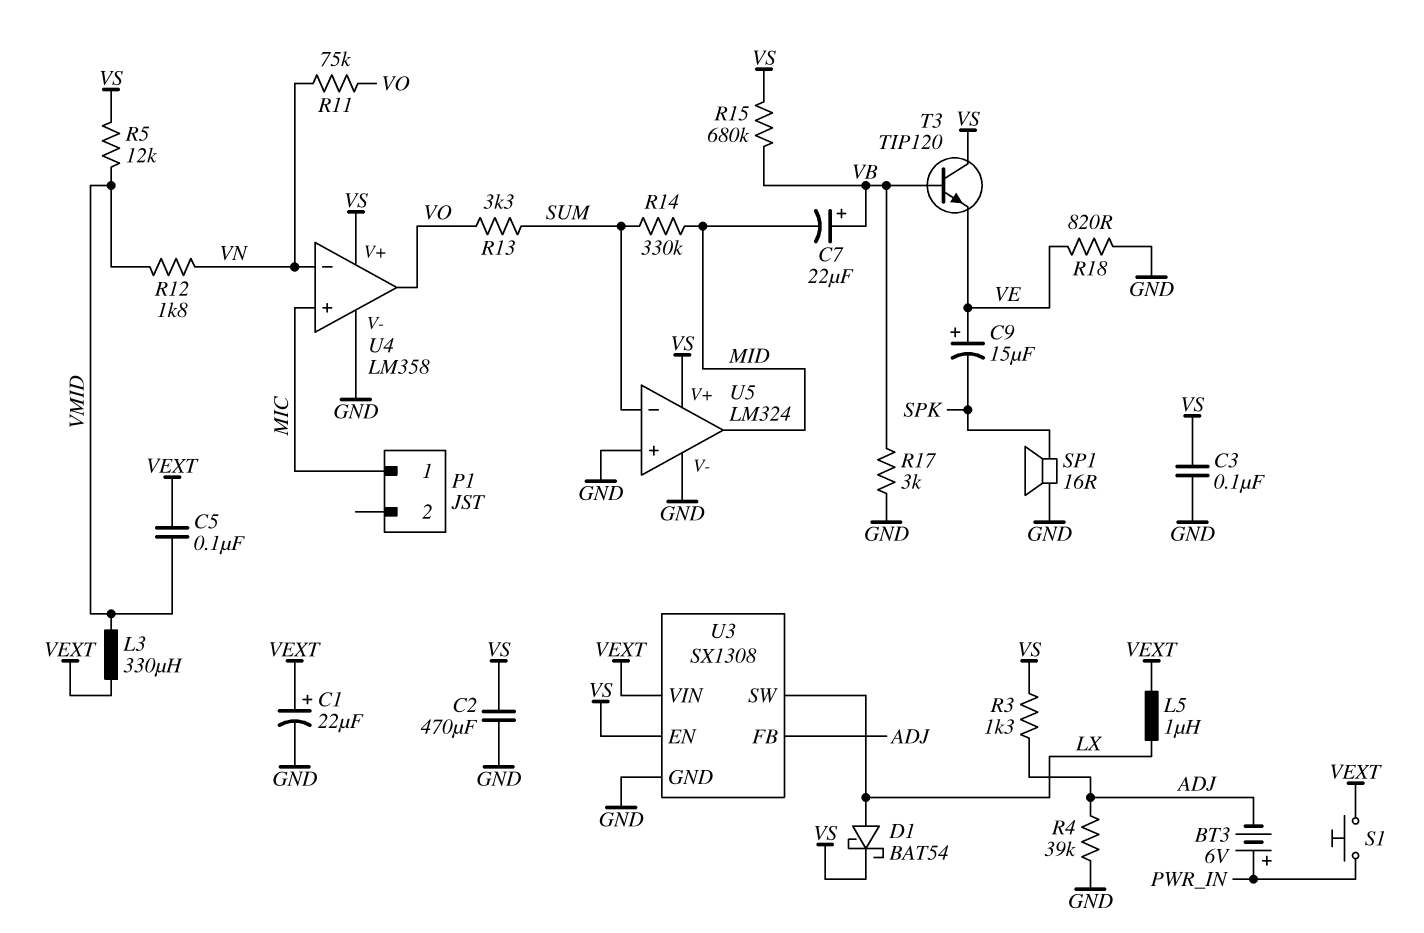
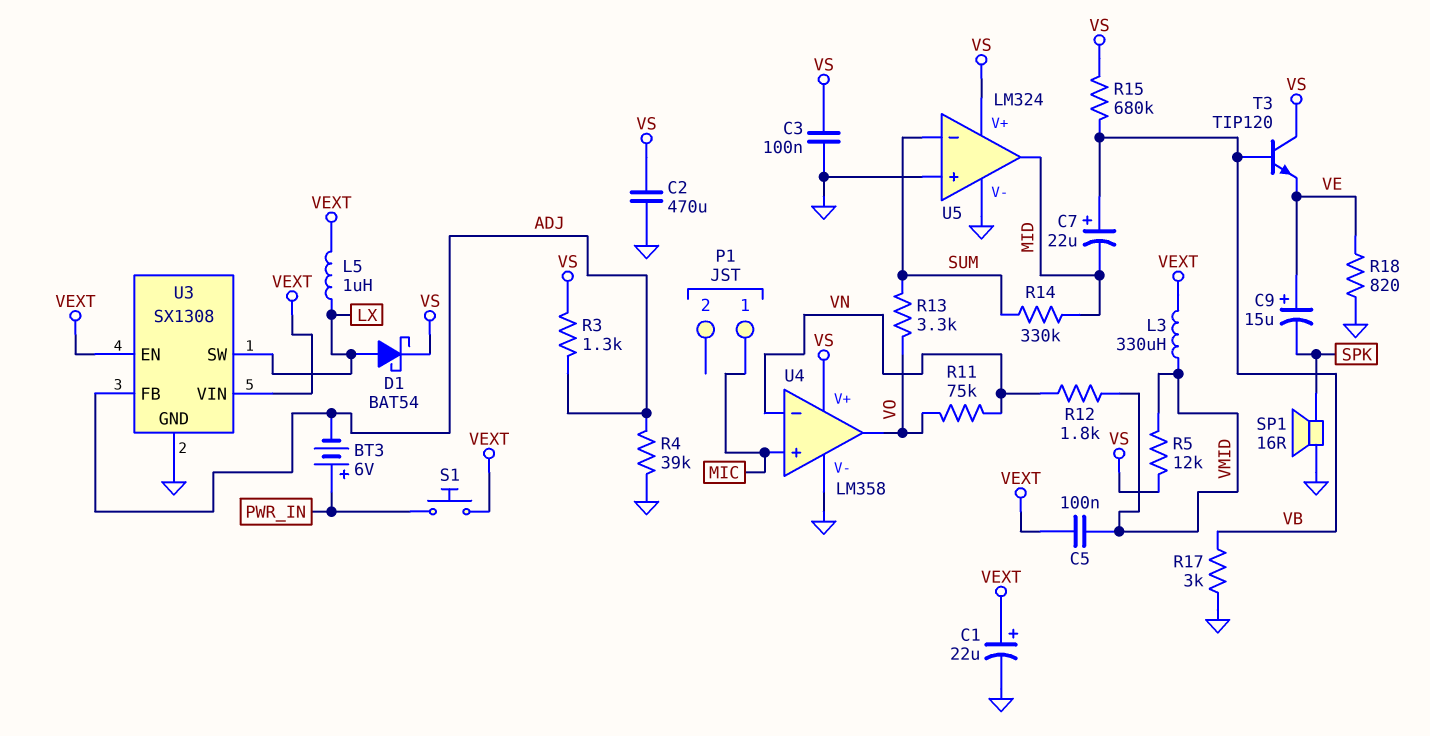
U3 pin EN: VS -> VEXT

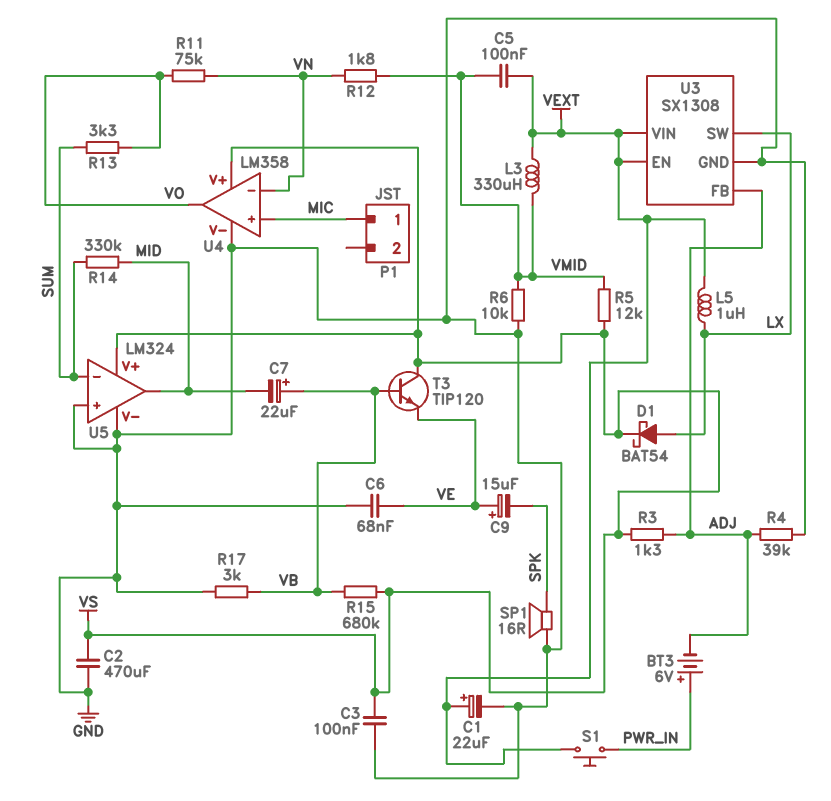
C6: none -> 68nF (GND, VE)
R6: none -> 10k (GND, VMID)
R18: 820 (GND, VE) -> none

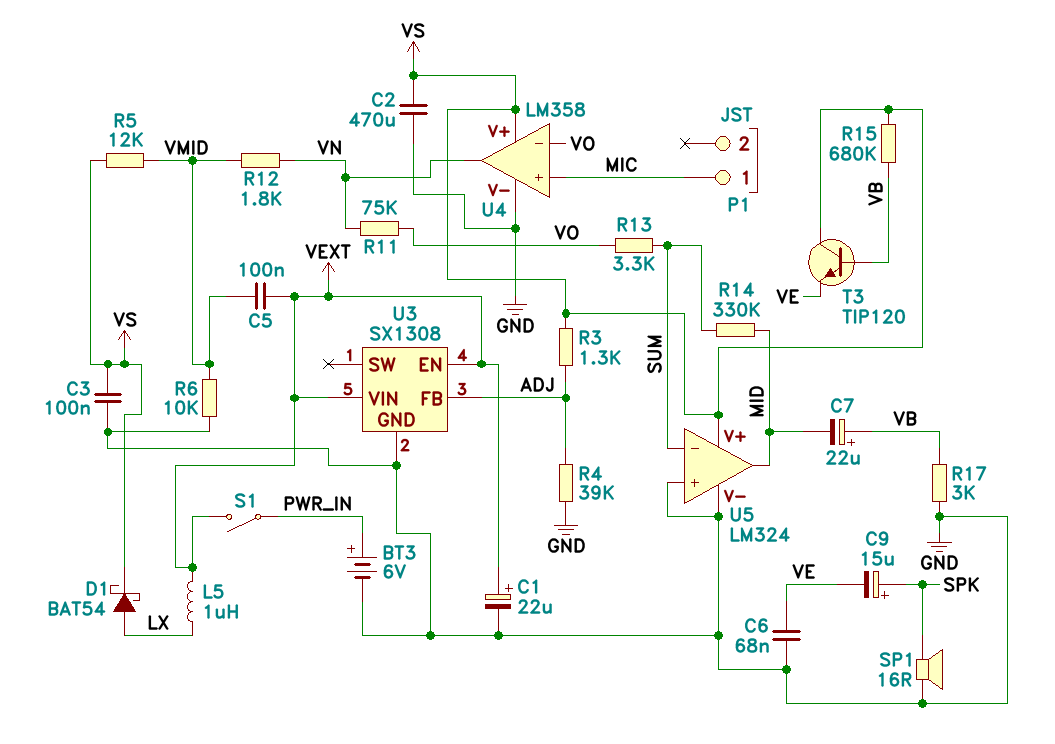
BT3: 6V (plus PWR_IN, minus ADJ) -> 6V (plus PWR_IN, minus GND)
C9: 15uF (plus VE, minus SPK) -> 15uF (plus SPK, minus VE)
L3: 330uH (VEXT, VMID) -> none
S1: button (PWR_IN, VEXT) -> switch (PWR_IN, VEXT)
U3 pin SW: LX -> none
U4 pin in-: VN -> VO
U4 pin out: VO -> VN

